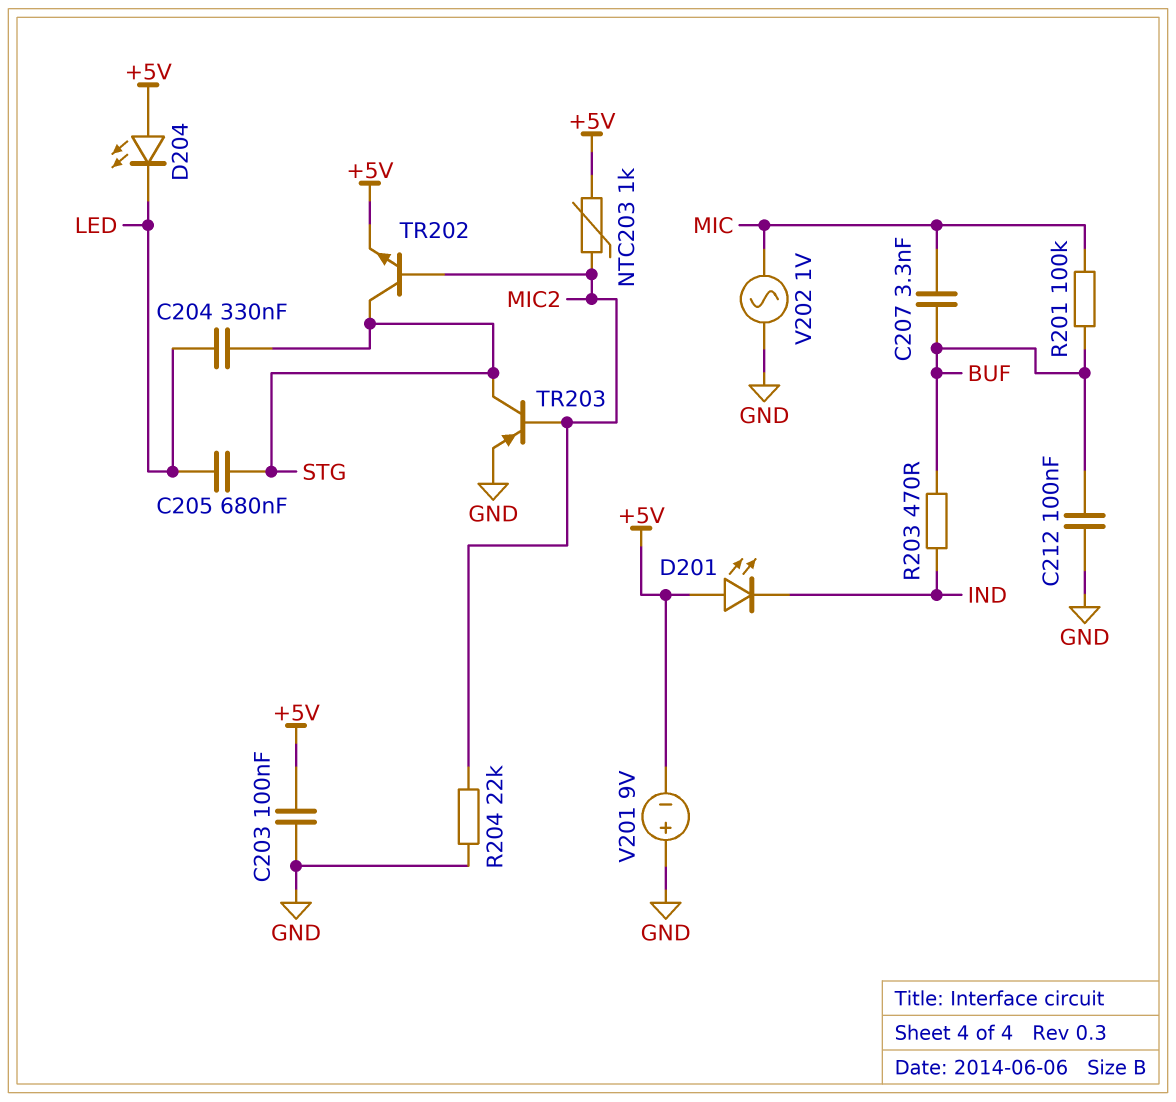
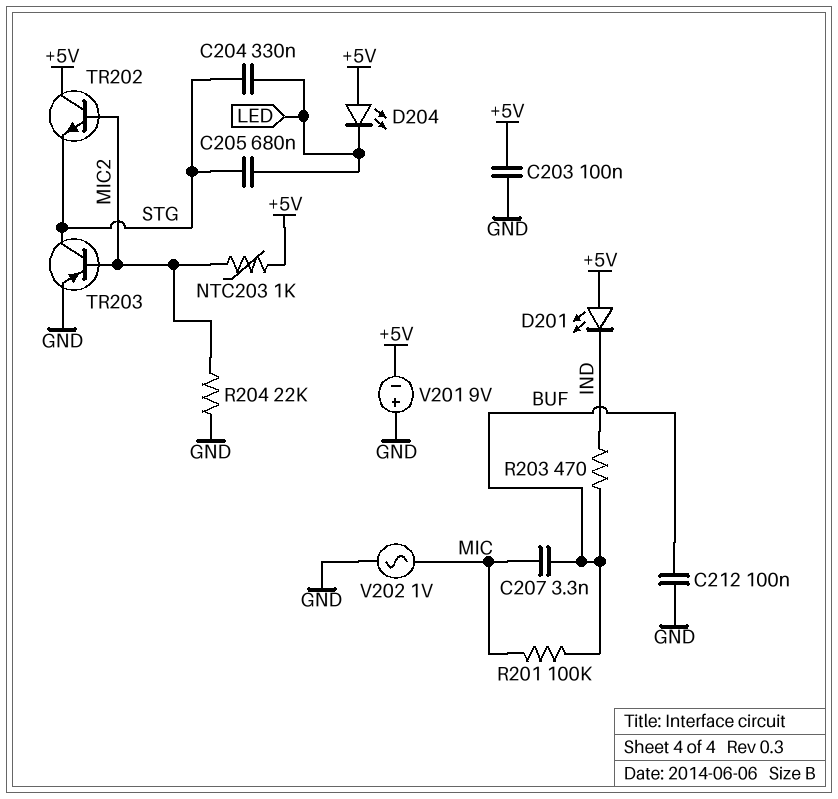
TR202: NPN (B MIC2, C STG, E +5V) -> NPN (B MIC2, C +5V, E STG)

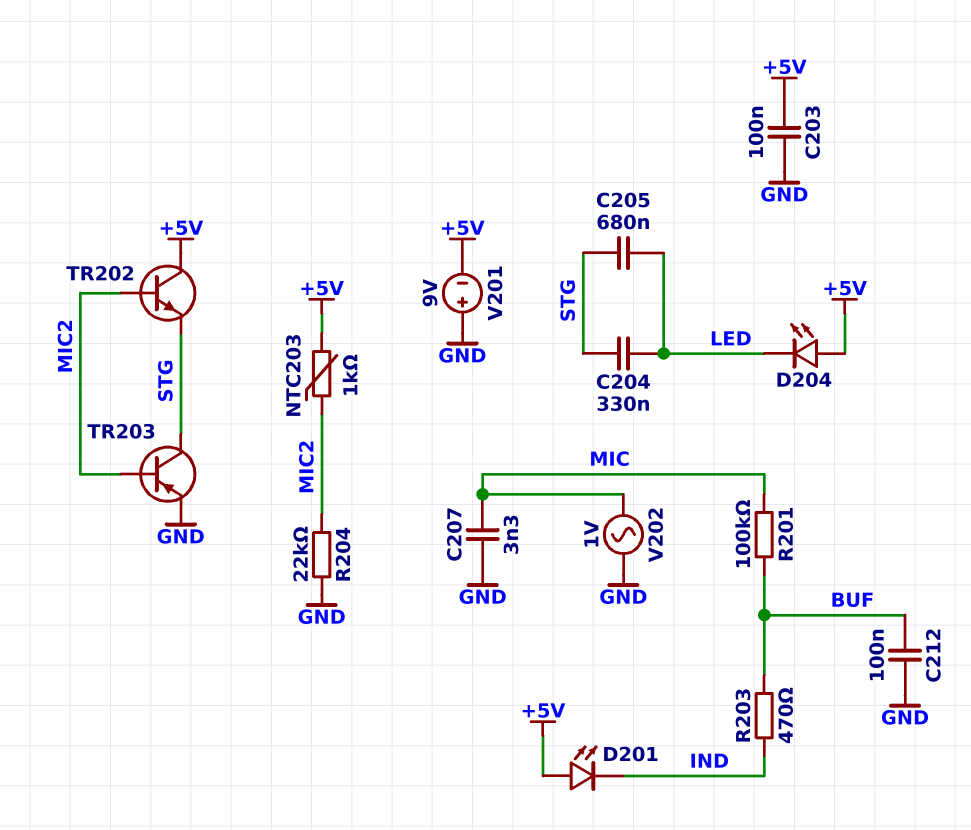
C207: 3.3nF (BUF, MIC) -> 3.3nF (GND, MIC)

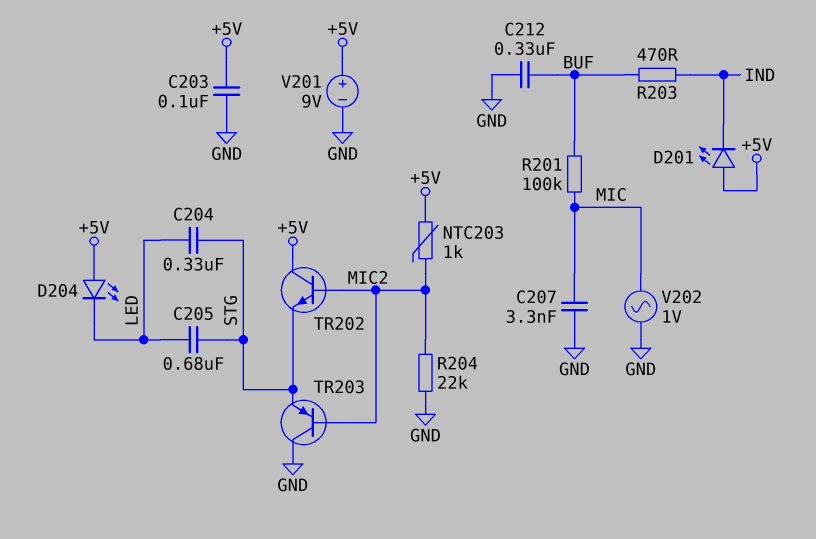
C212: 100nF (BUF, GND) -> 330nF (BUF, GND)
TR203: PNP (B MIC2, C STG, E GND) -> PNP (B MIC2, C GND, E STG)
V201: 9V (plus GND, minus +5V) -> 9V (plus +5V, minus GND)

